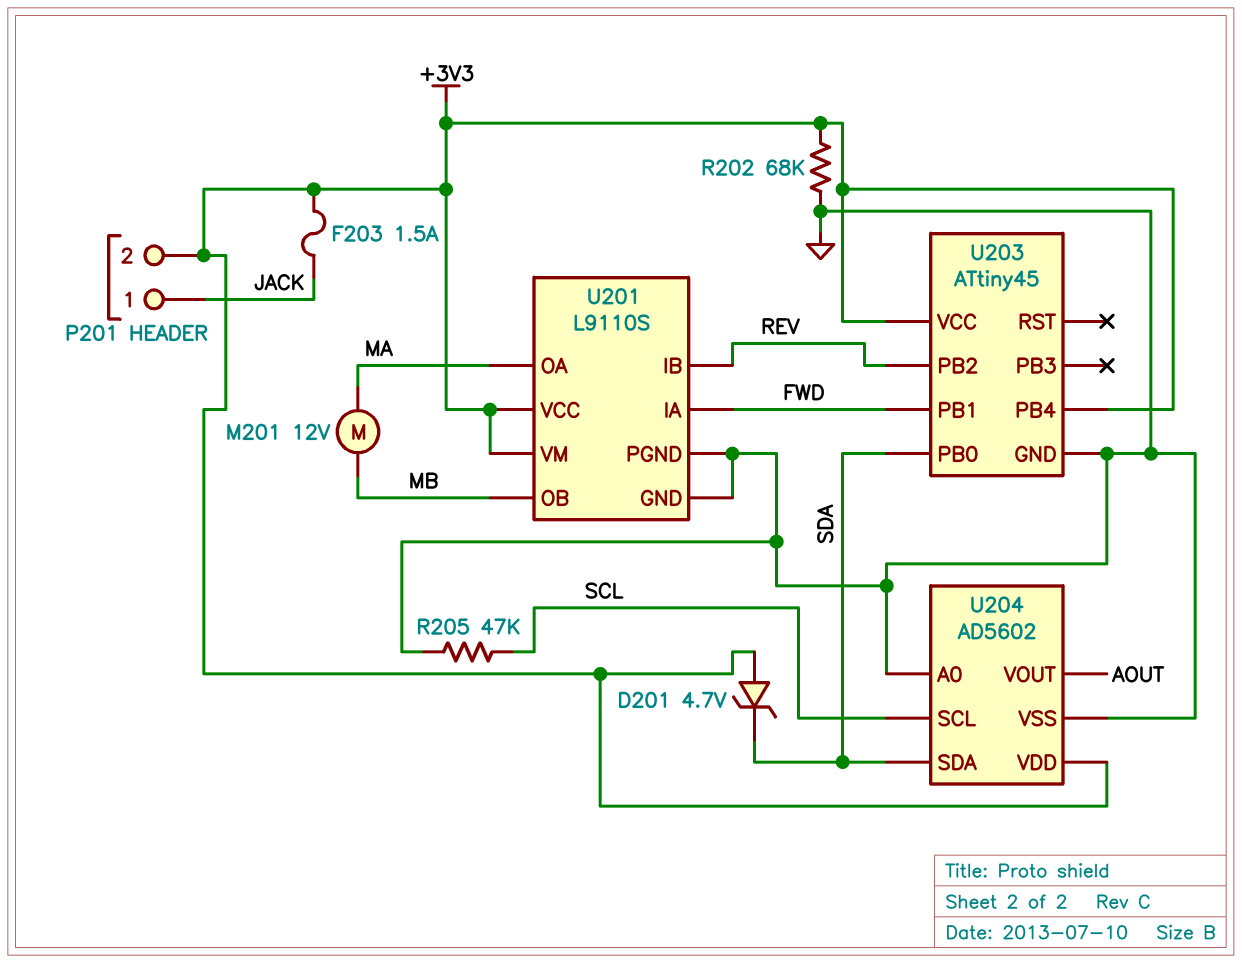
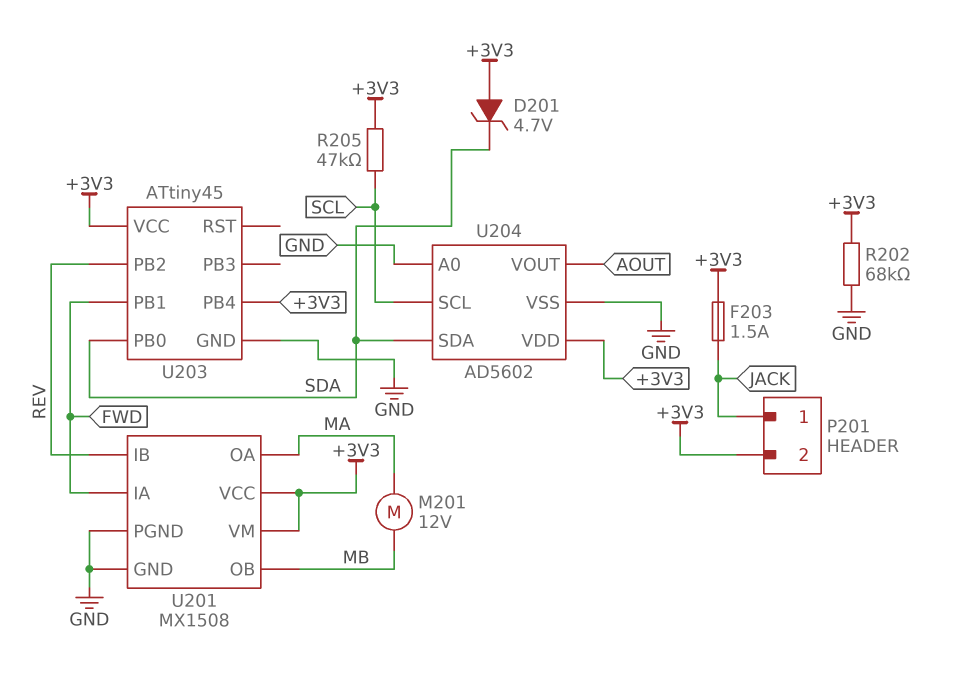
R205: 47k (GND, SCL) -> 47k (+3V3, SCL)
U201: L9110S -> MX1508

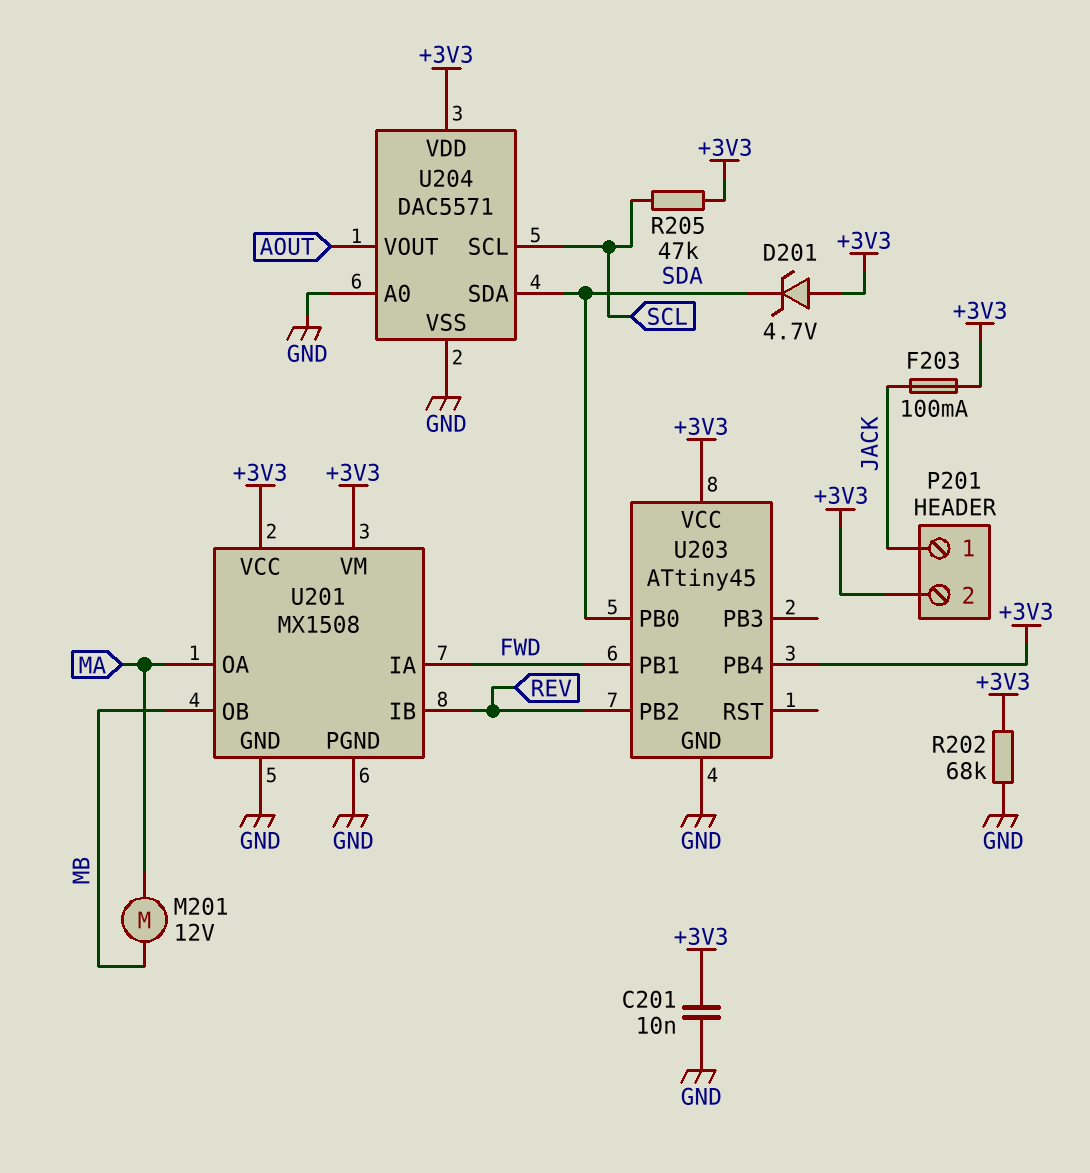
C201: none -> 10nF (+3V3, GND)
F203: 1.5A (+3V3, JACK) -> 100mA (+3V3, JACK)
U204: AD5602 -> DAC5571

